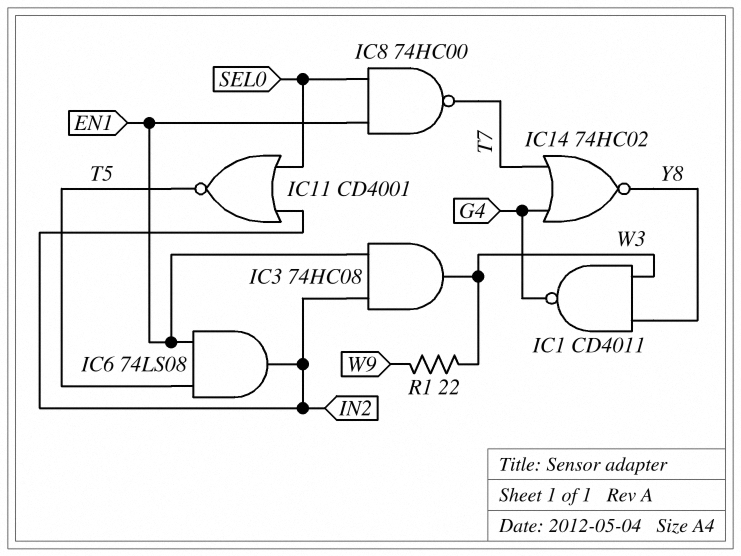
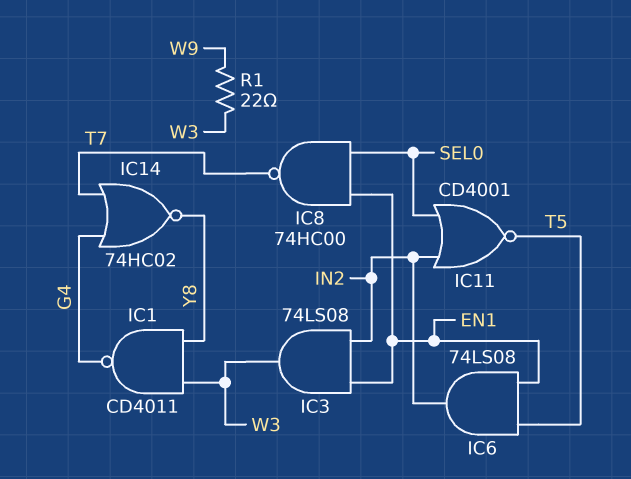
IC3: AND 74HC08 (in EN1, in IN2, out W3) -> AND 74LS08 (in EN1, in IN2, out W3)

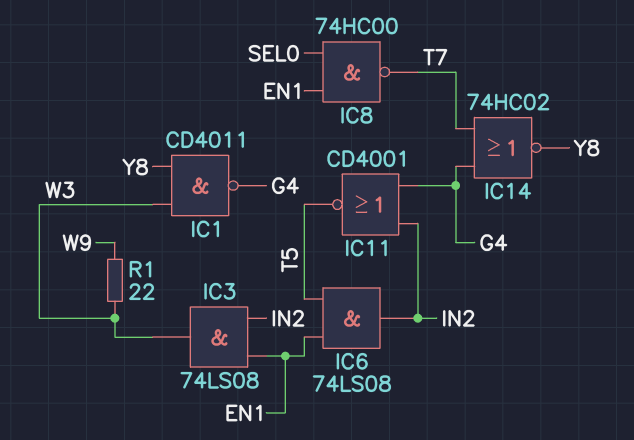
IC11: NOR CD4001 (in IN2, in SEL0, out T5) -> NOR CD4001 (in G4, in IN2, out T5)

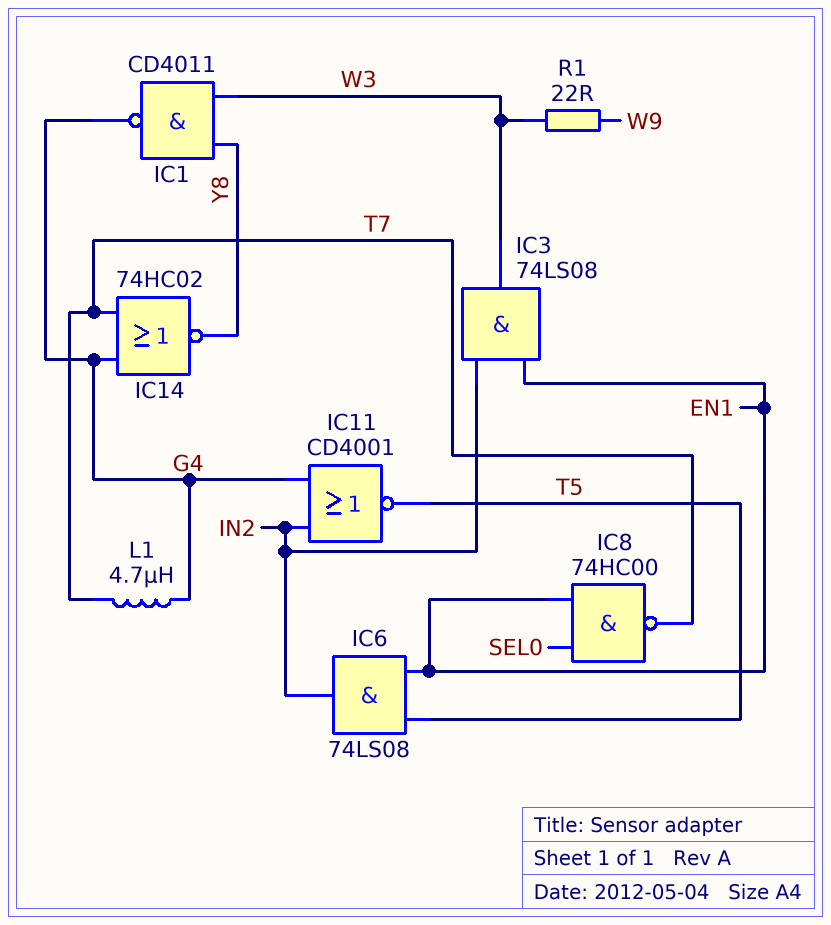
L1: none -> 4.7uH (G4, T7)

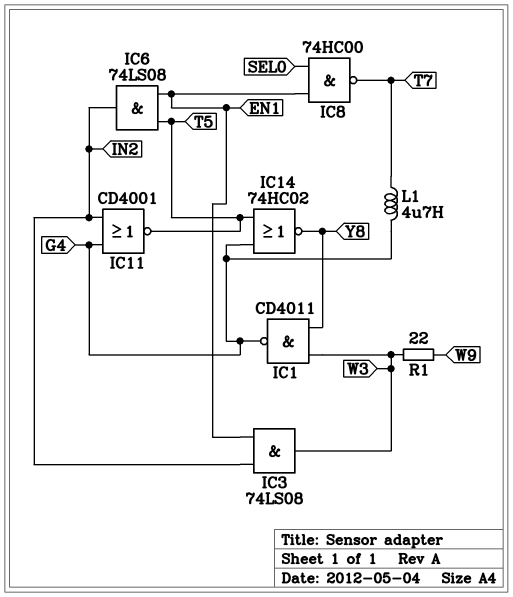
IC14: NOR 74HC02 (in G4, in T7, out Y8) -> NOR 74HC02 (in G4, in T5, out Y8)

